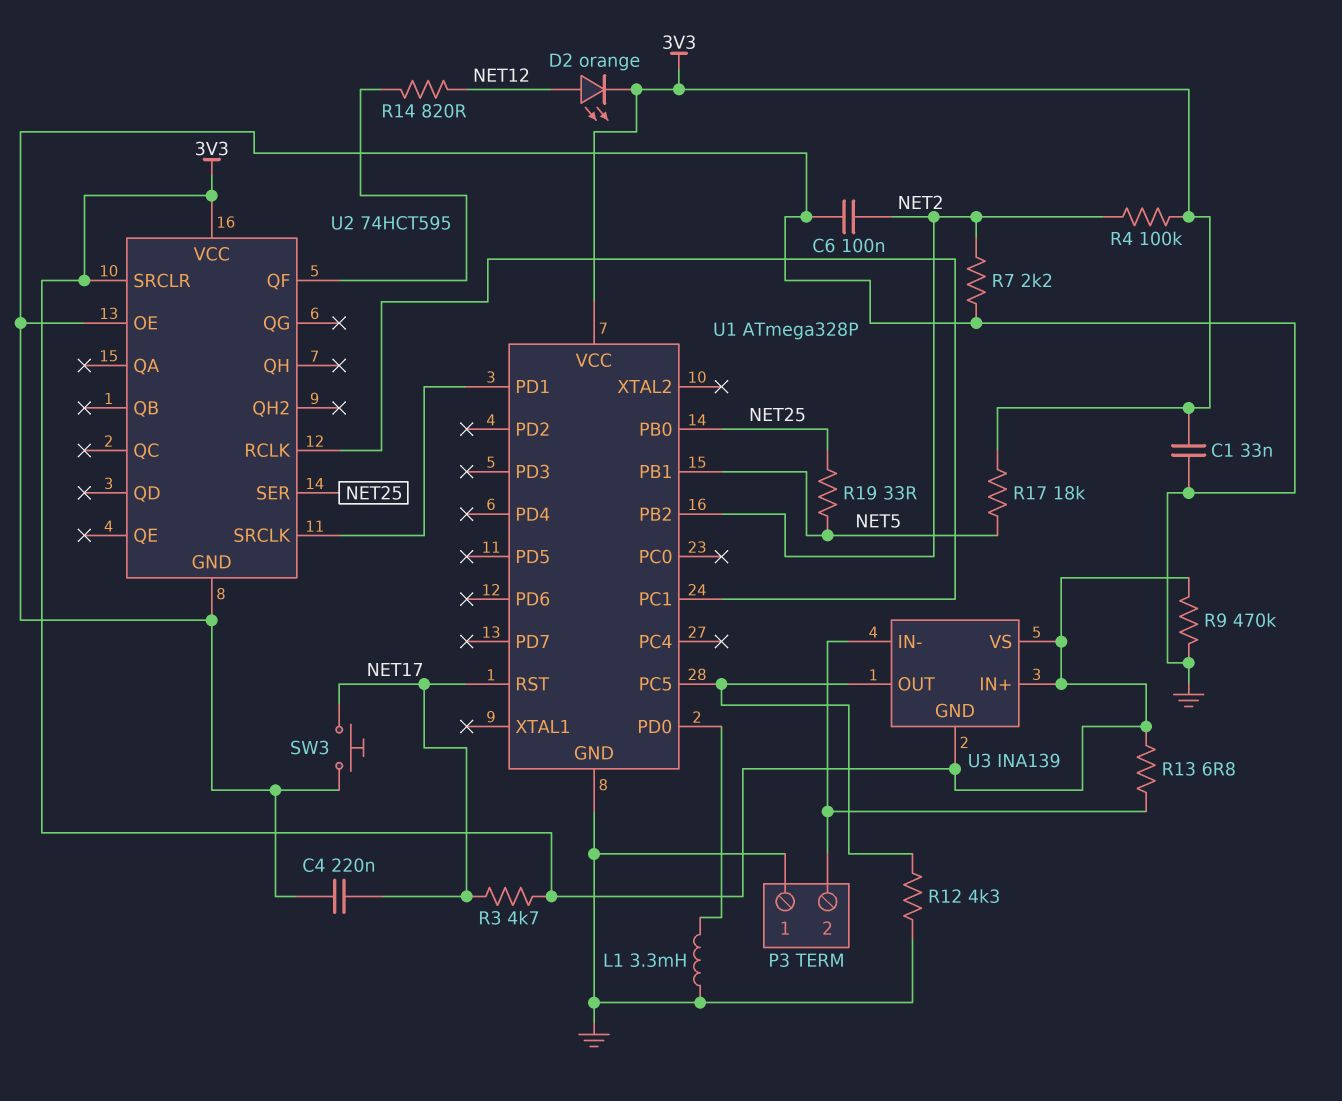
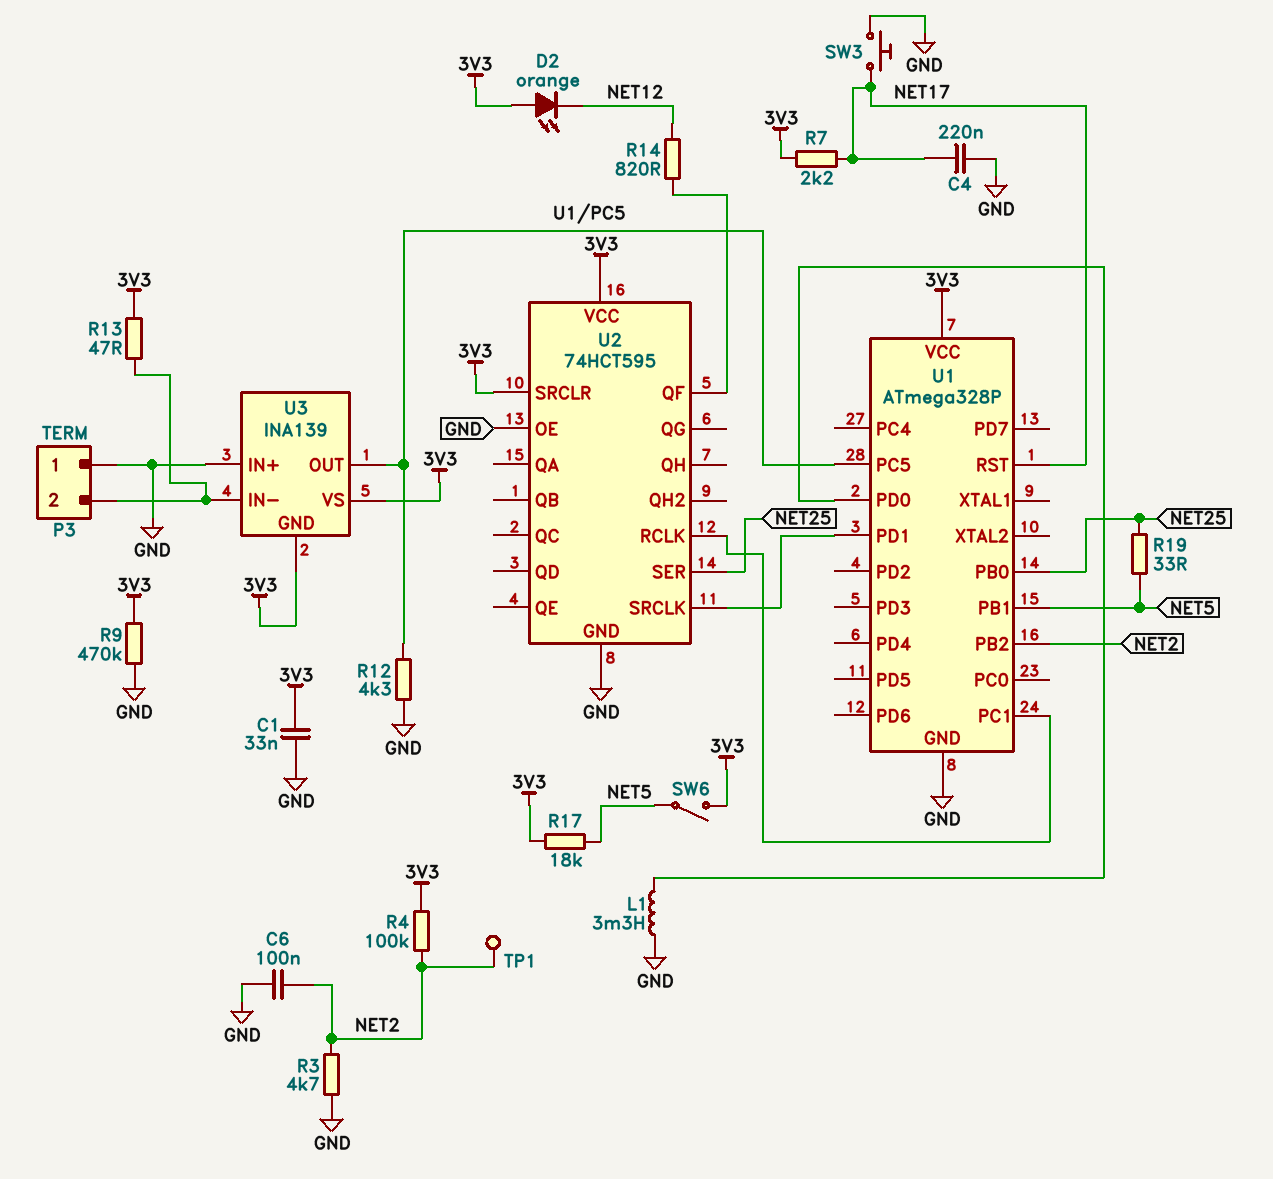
D2: LED orange (A NET12, K 3V3) -> LED orange (A 3V3, K NET12)
R3: 4.7k (3V3, NET17) -> 4.7k (GND, NET2)
R7: 2.2k (GND, NET2) -> 2.2k (3V3, NET17)
R13: 6.8 (3V3, P3/2) -> 47 (3V3, P3/2)
SW6: none -> switch (3V3, NET5)
TP1: none -> test point (NET2)
U3 pin IN+: 3V3 -> GND

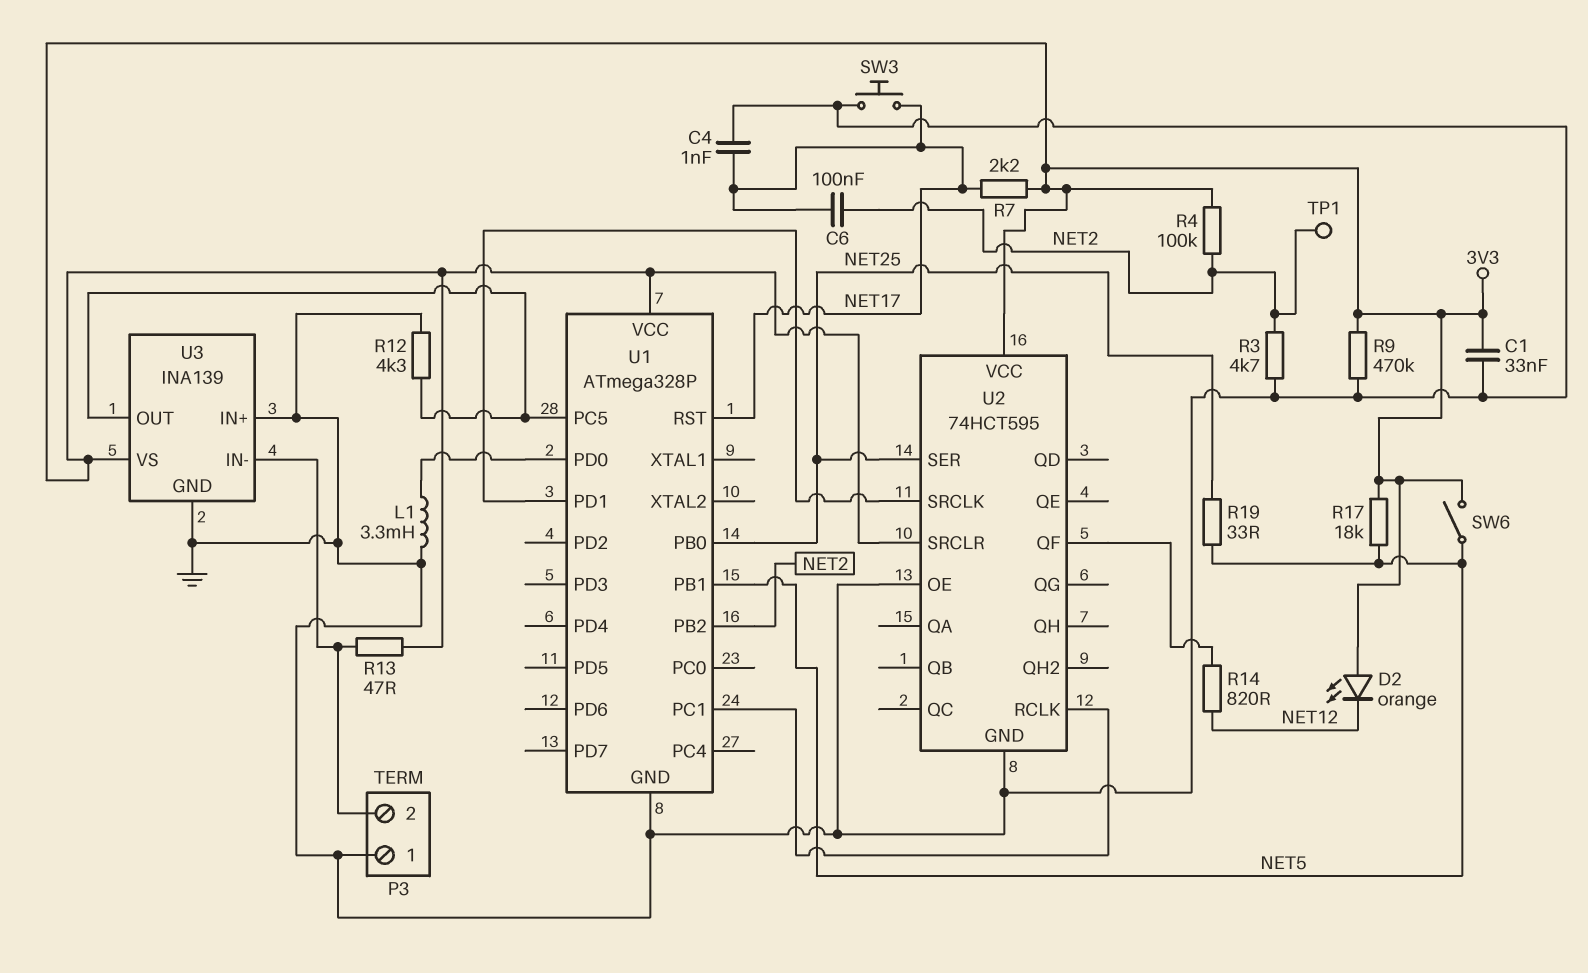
C4: 220nF (GND, NET17) -> 1nF (GND, NET17)
C6: 100nF (GND, NET2) -> 100nF (NET2, NET17)
U3 pin GND: 3V3 -> GND

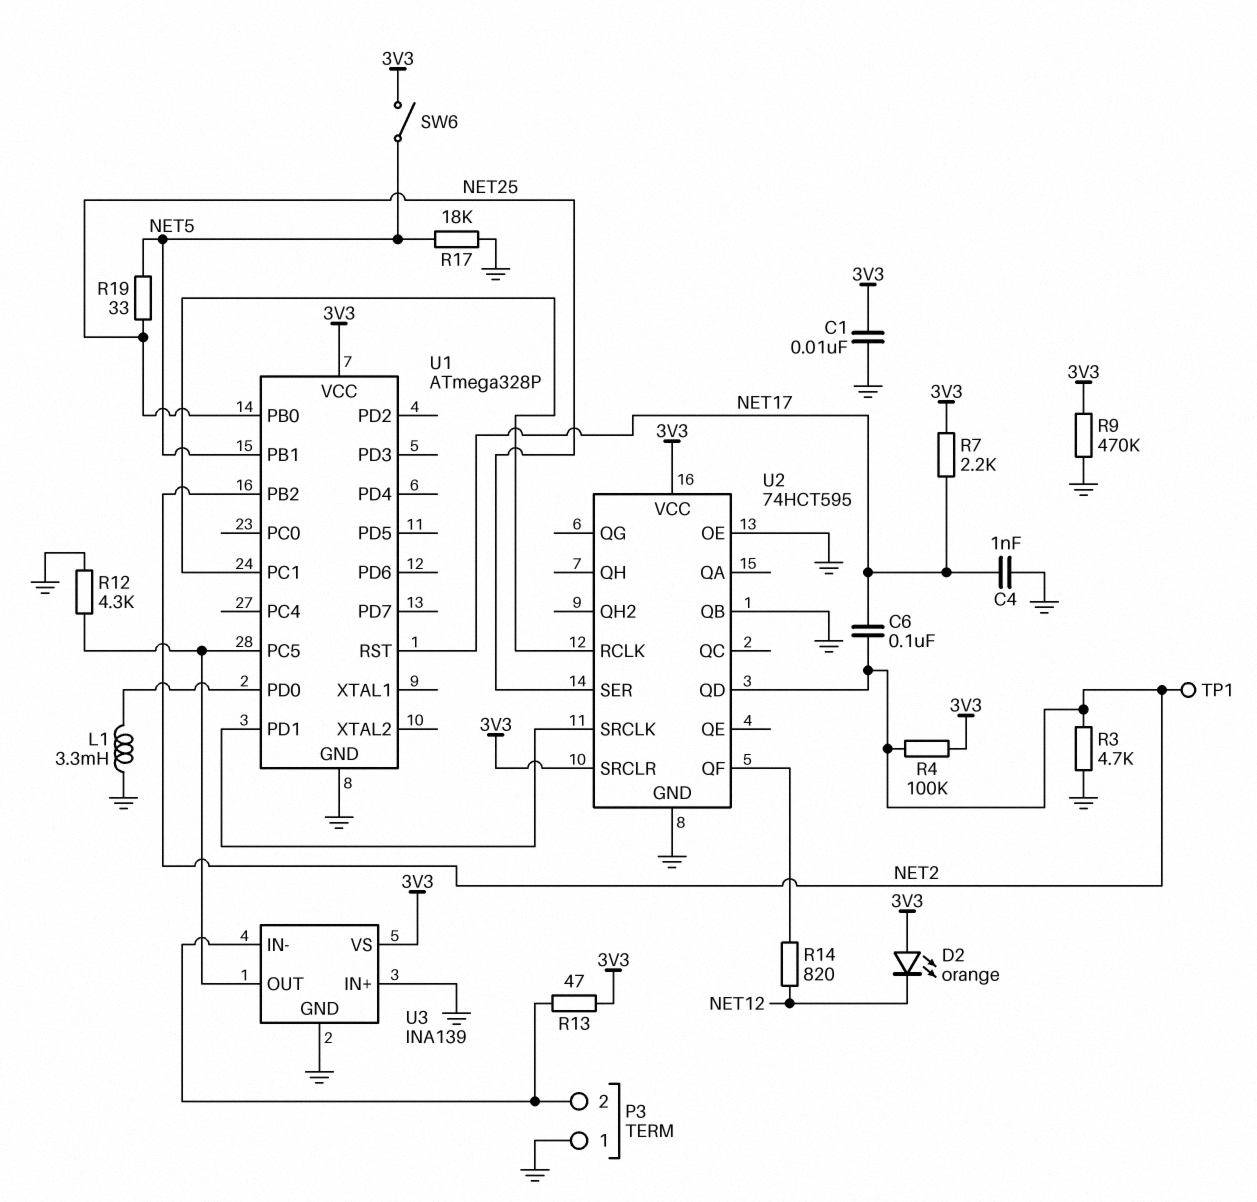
C1: 33nF (3V3, GND) -> 10nF (3V3, GND)
R17: 18k (3V3, NET5) -> 18k (GND, NET5)
SW3: button (GND, NET17) -> none
U2 pin QB: none -> GND
U2 pin QD: none -> NET2

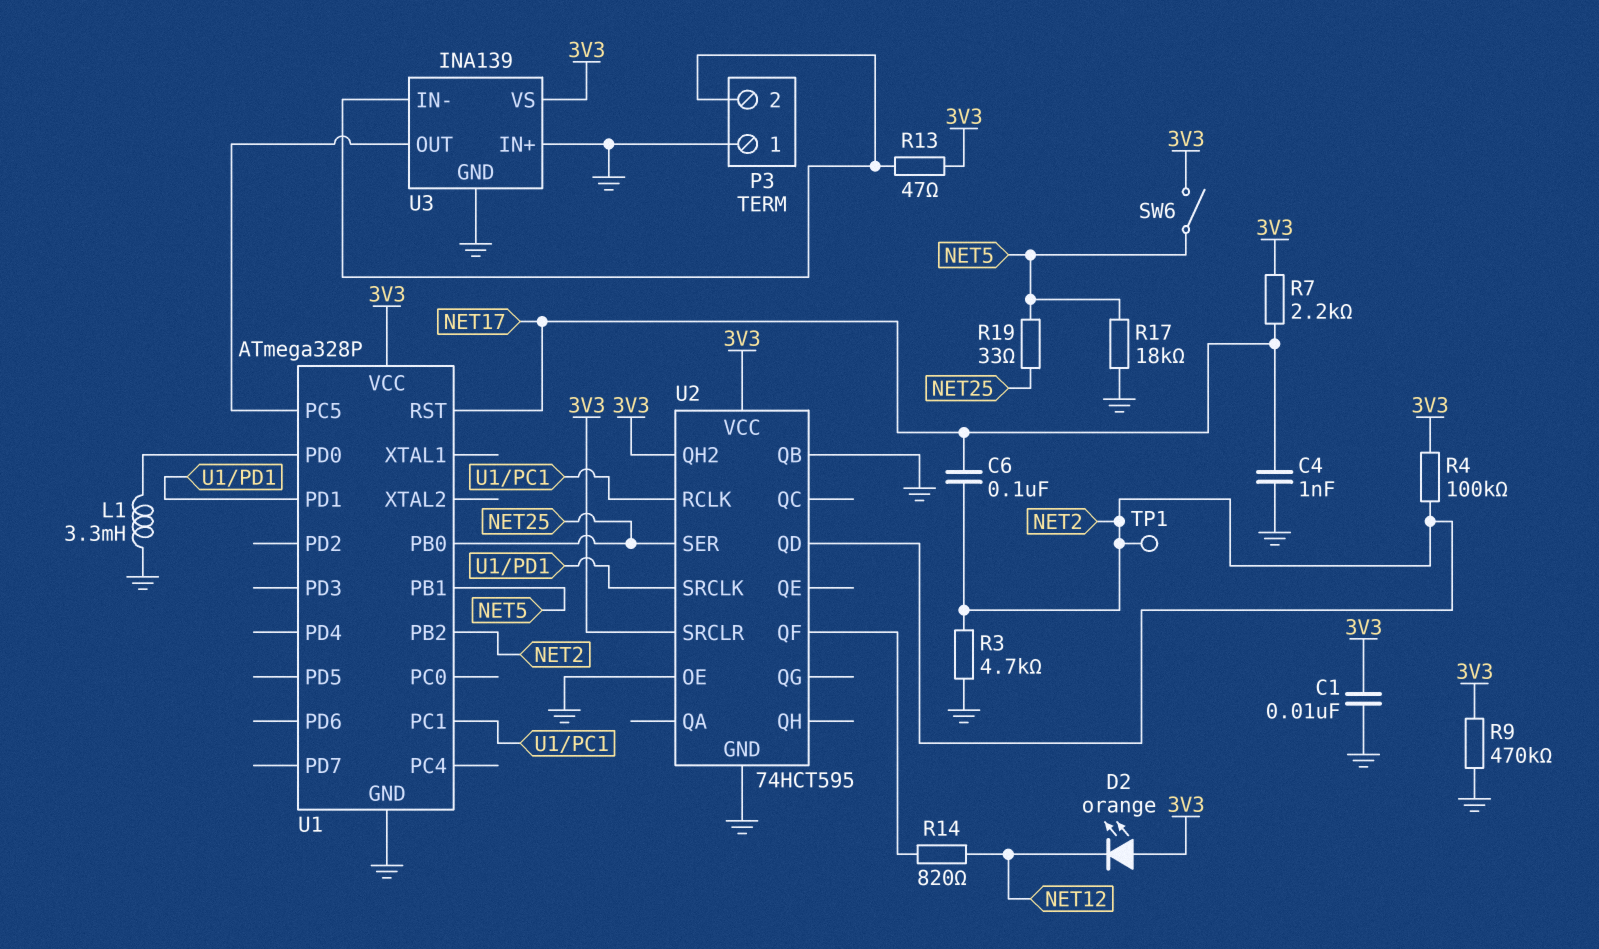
R12: 4.3k (GND, U1/PC5) -> none
U2 pin QH2: none -> 3V3

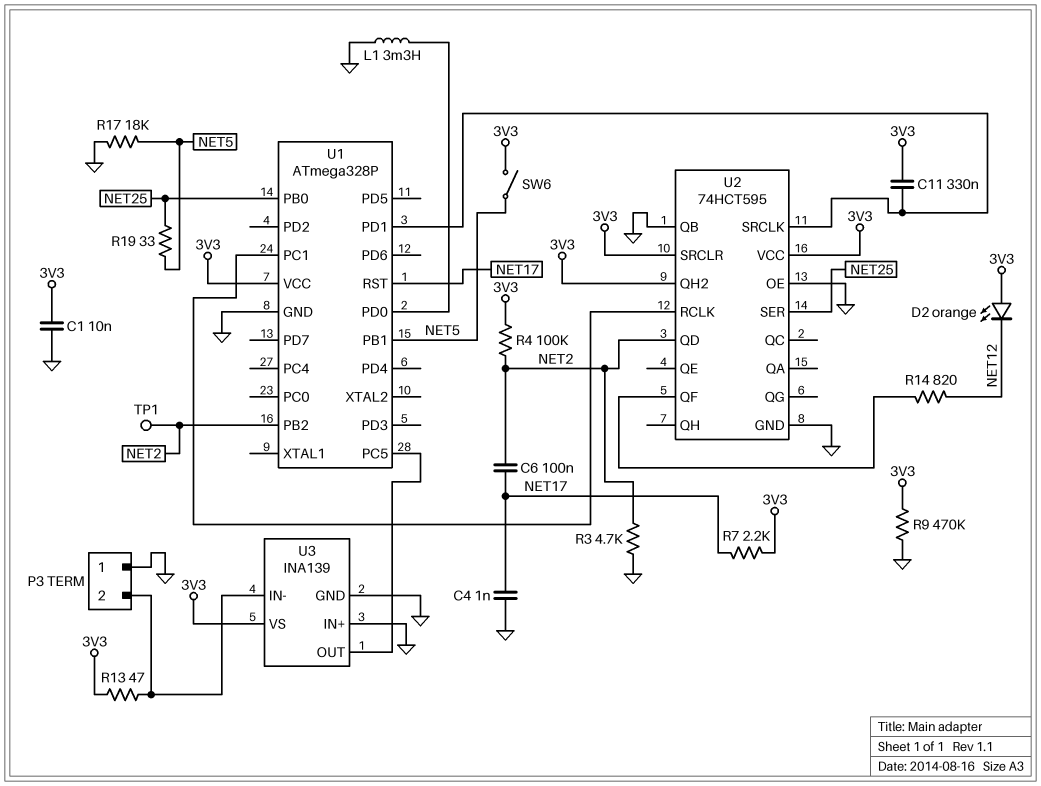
C11: none -> 330nF (3V3, U1/PD1)

